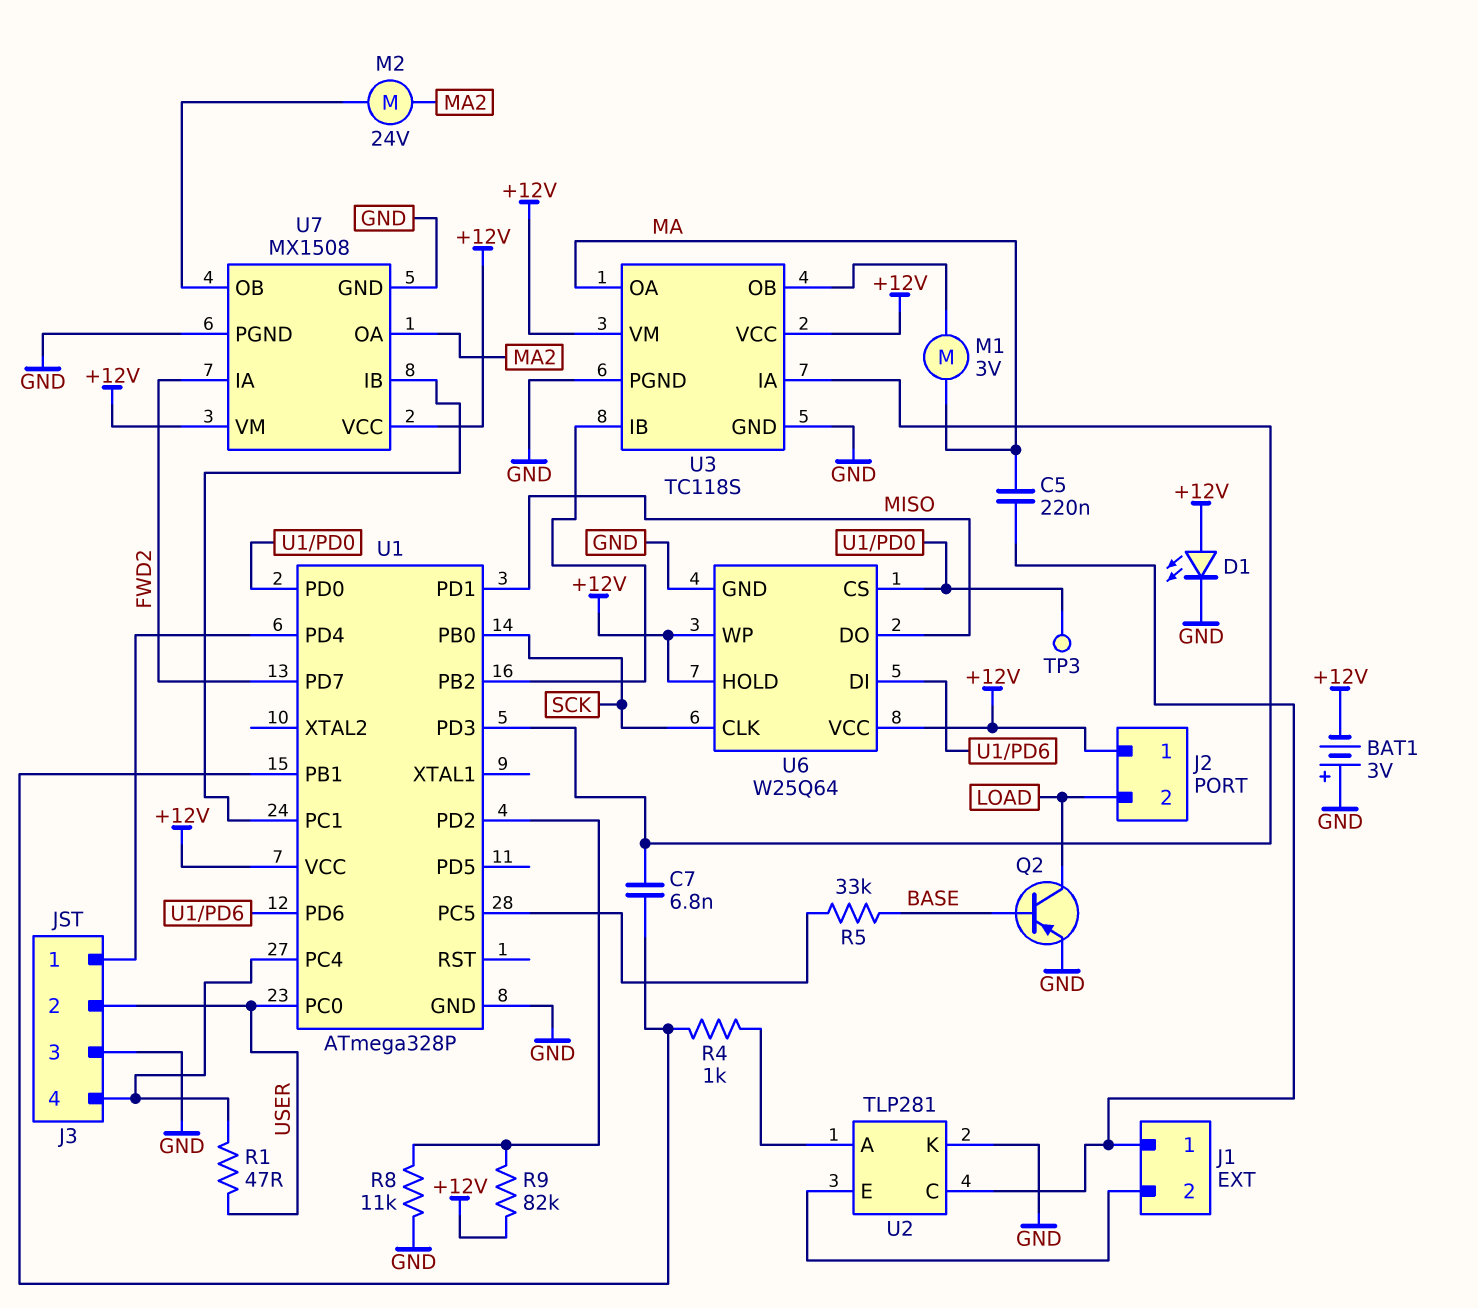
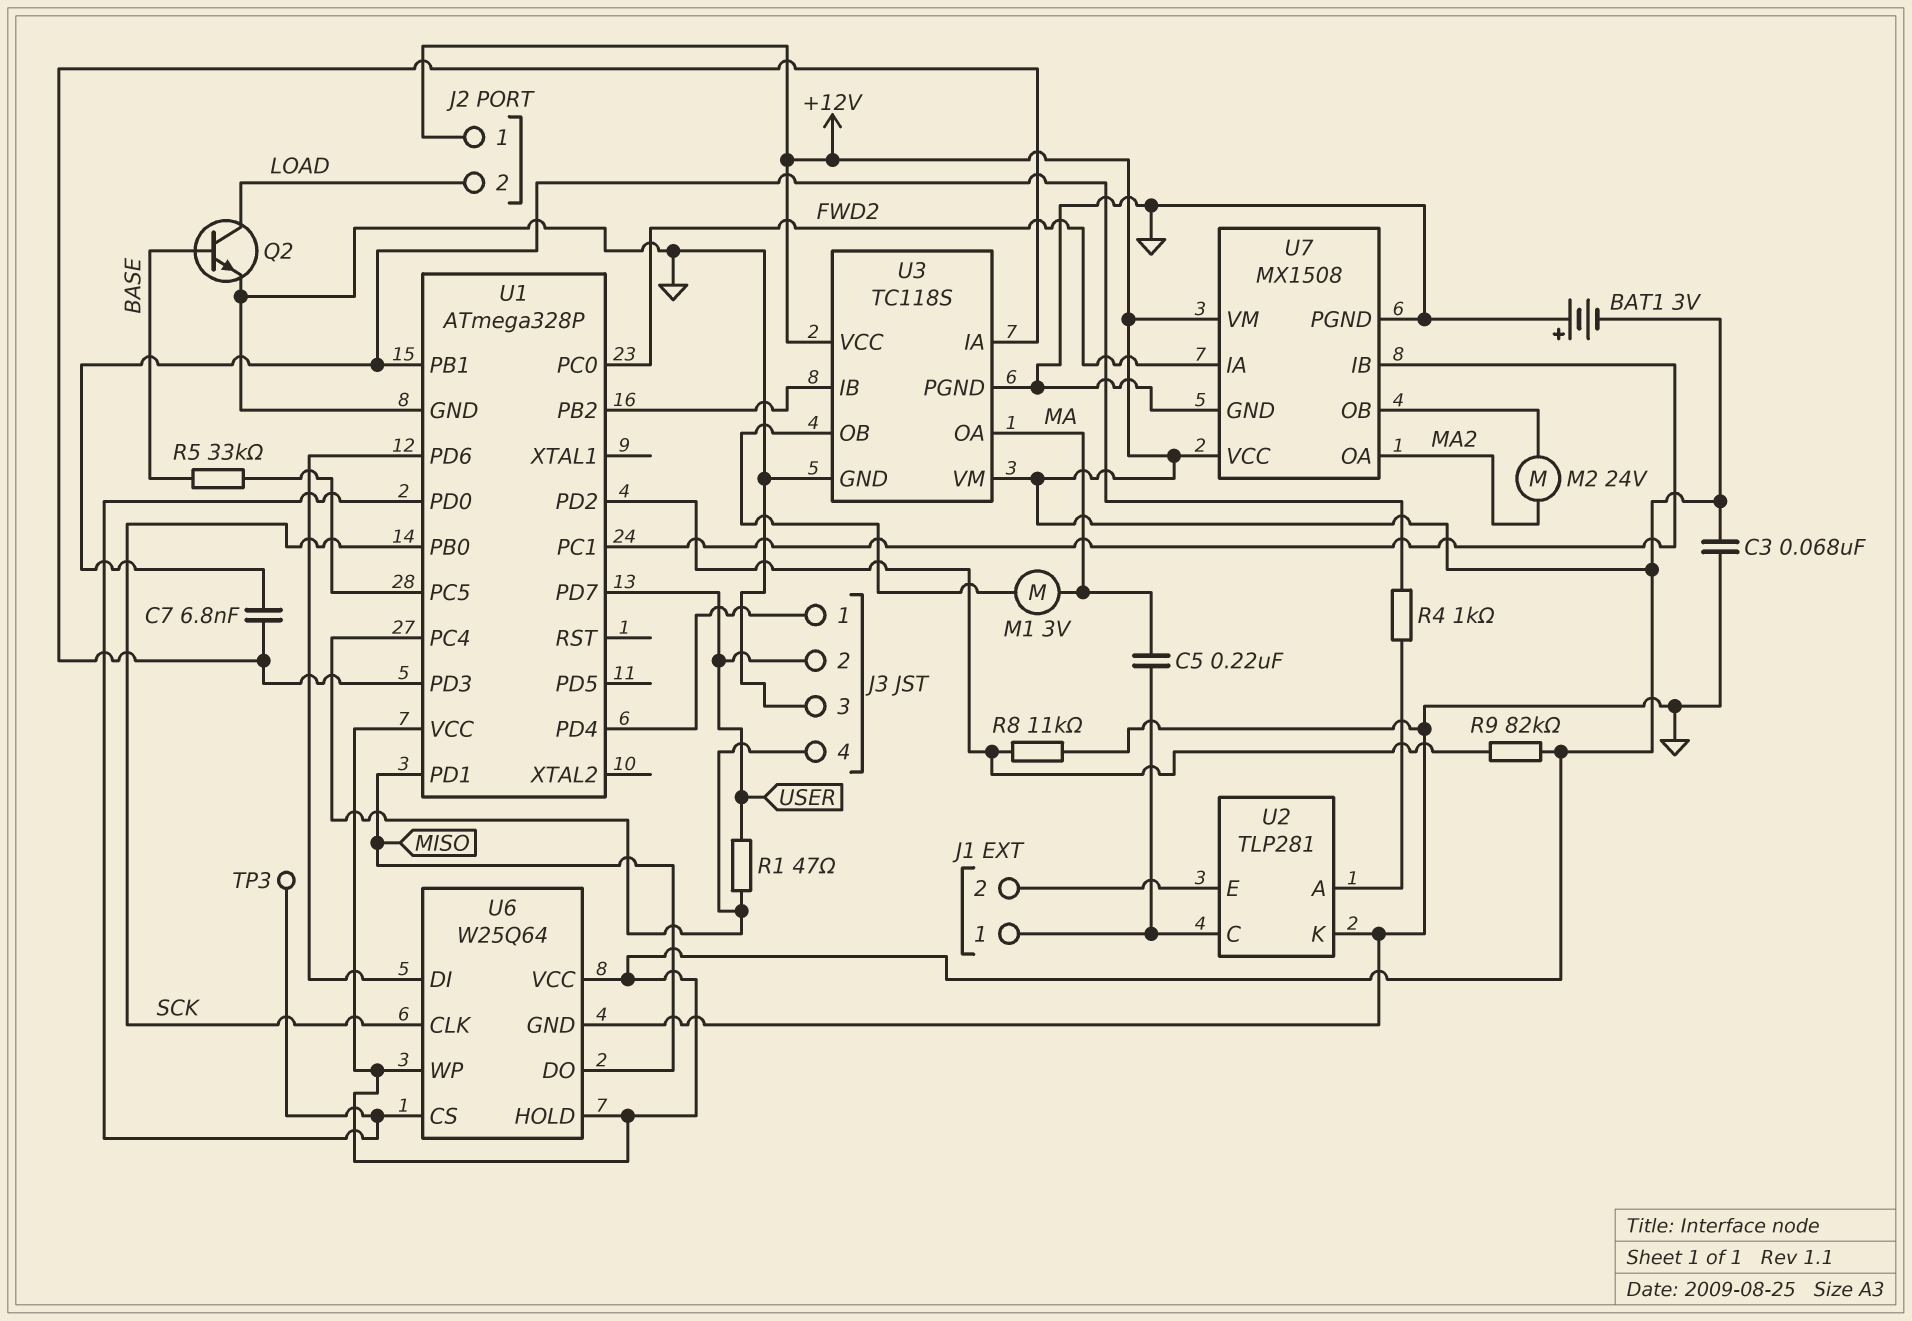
C3: none -> 68nF (+12V, GND)
D1: LED (A +12V, K GND) -> none
Q2: PNP (B BASE, C LOAD, E GND) -> NPN (B BASE, C LOAD, E GND)
U1 pin PC0: USER -> FWD2
U1 pin PD7: FWD2 -> USER

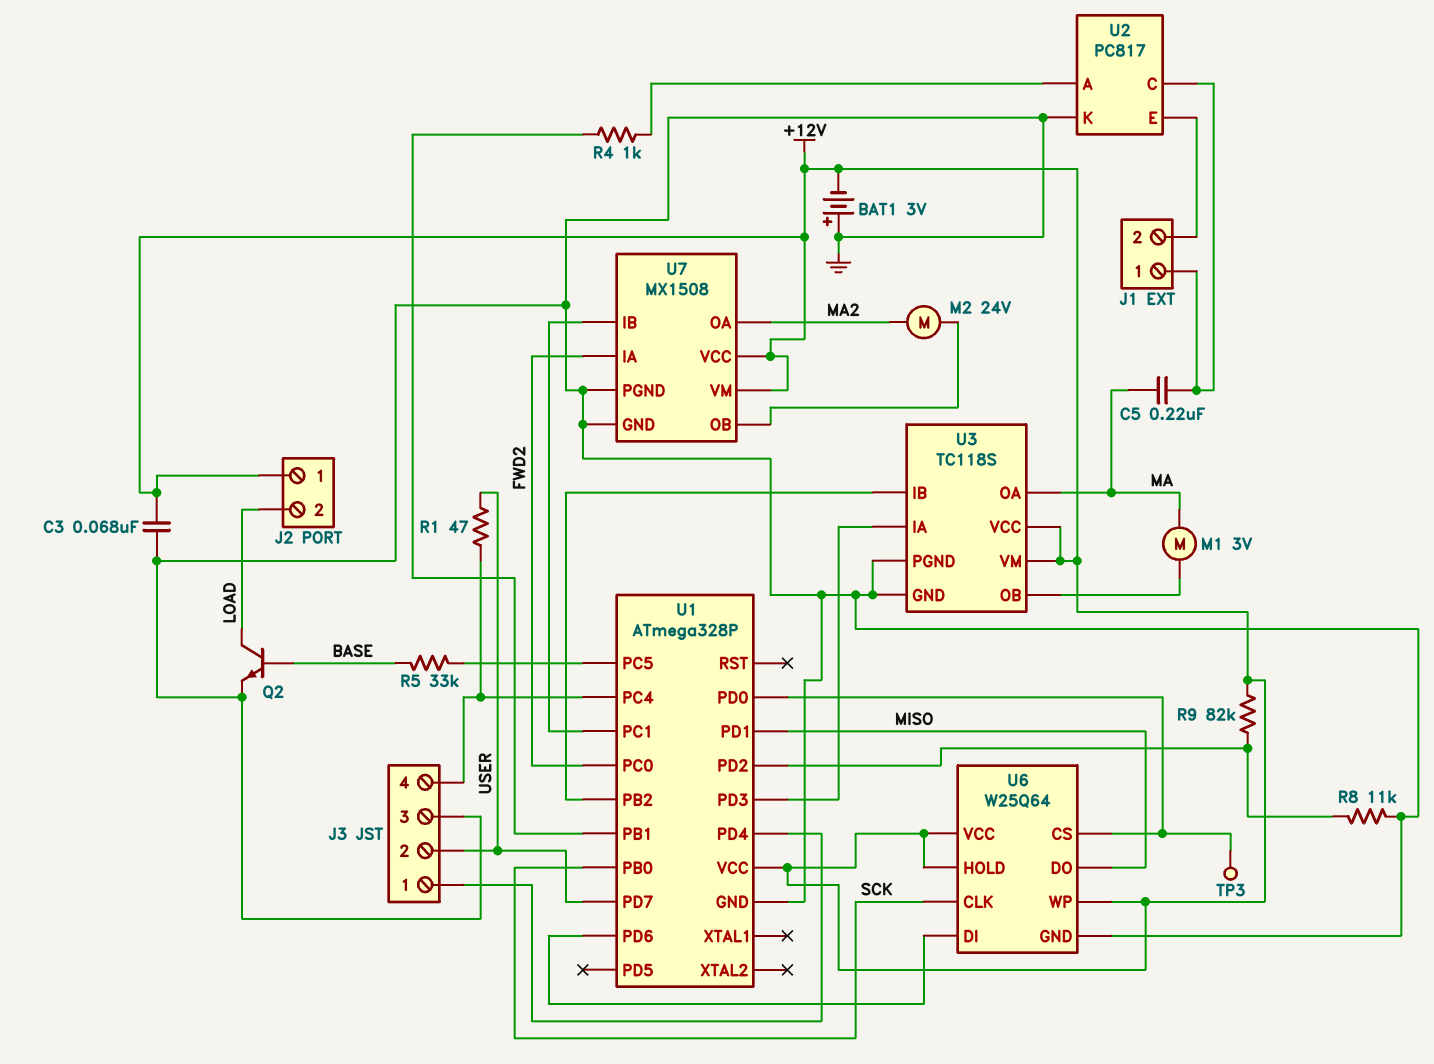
C7: 6.8nF (U1/PB1, U1/PD3) -> none
U2: TLP281 -> PC817

